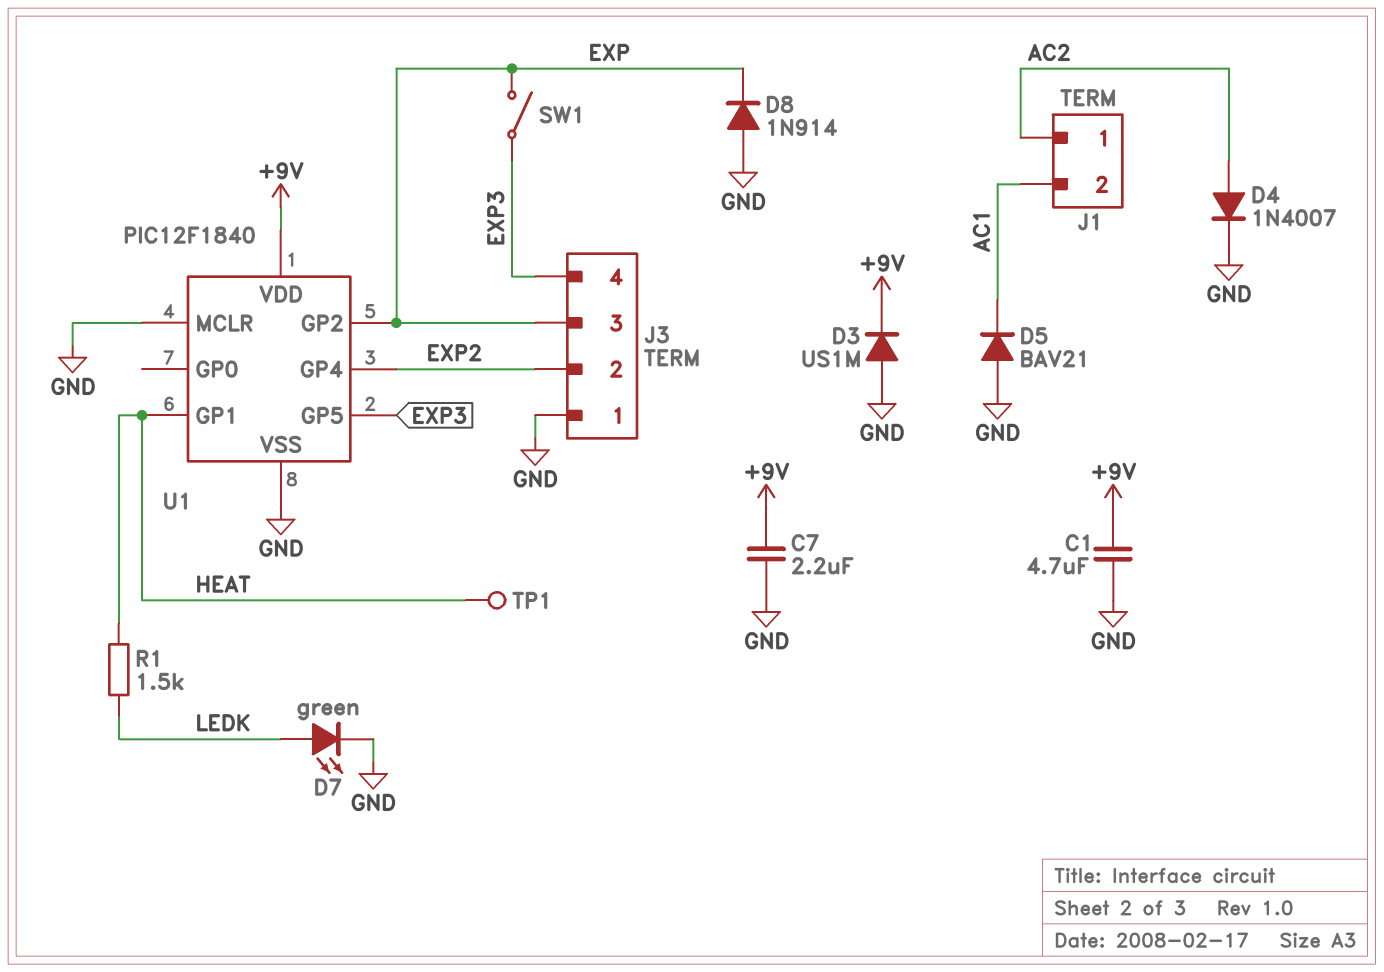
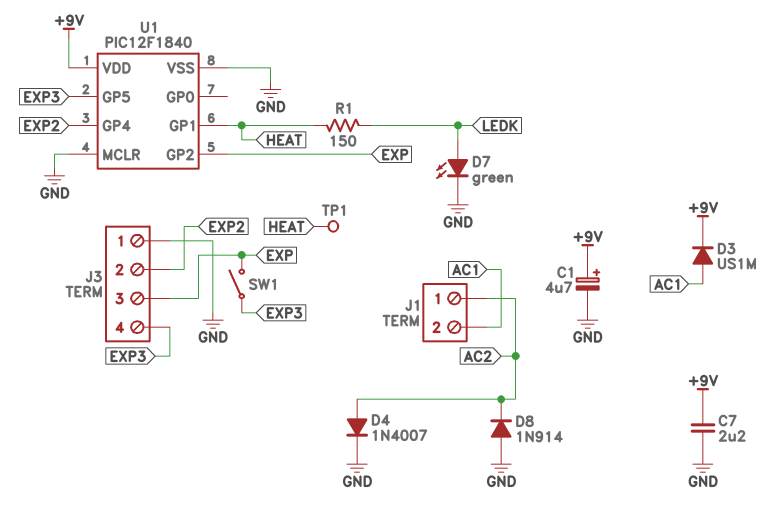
C1: 4.7uF (+9V, GND) -> 4.7uF (plus +9V, minus GND)
D3: diode US1M (A GND, K +9V) -> diode US1M (A AC1, K +9V)
D5: diode BAV21 (A GND, K AC1) -> none
D8: diode 1N914 (A GND, K EXP) -> diode 1N914 (A GND, K AC2)
R1: 1.5k (HEAT, LEDK) -> 150 (HEAT, LEDK)

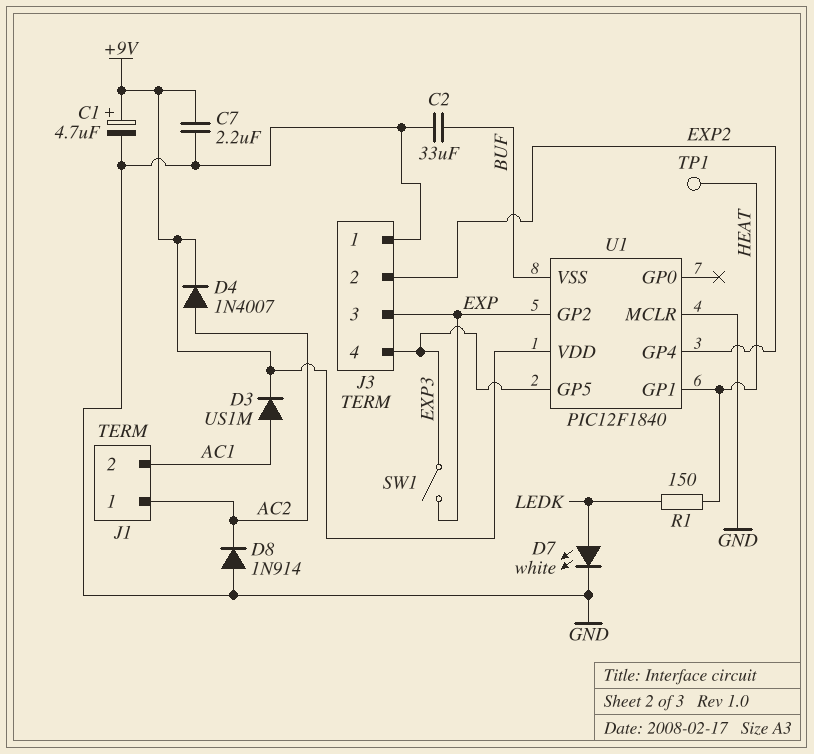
C2: none -> 33uF (BUF, GND)
D4: diode 1N4007 (A AC2, K GND) -> diode 1N4007 (A AC2, K +9V)
D7: LED green (A LEDK, K GND) -> LED white (A LEDK, K GND)
U1 pin VSS: GND -> BUF

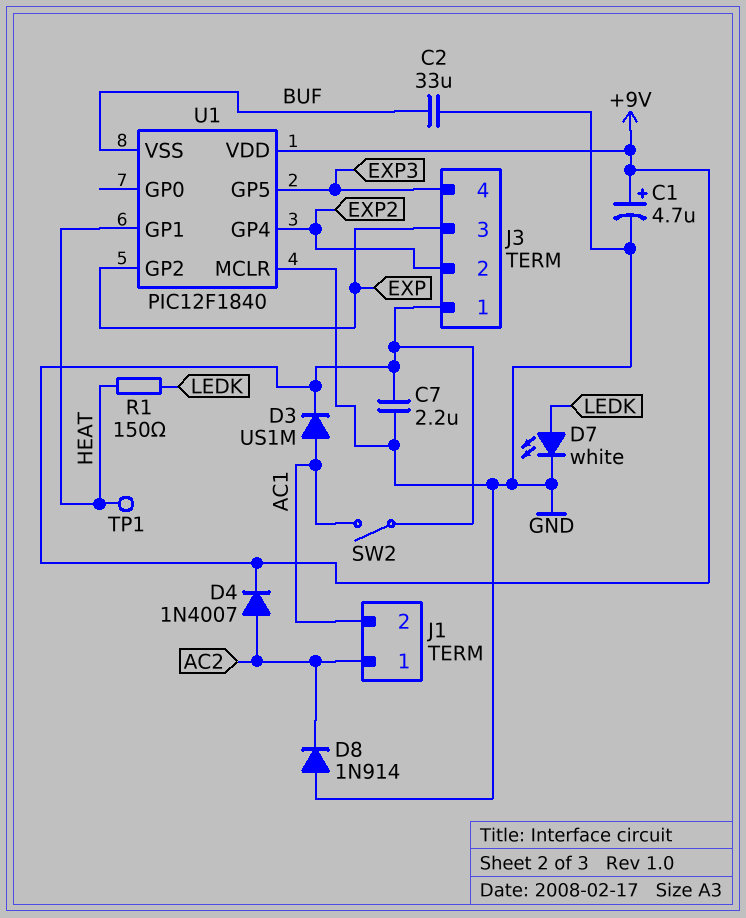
J3 pin 1: GND -> +9V
SW1: switch (EXP, EXP3) -> none
SW2: none -> switch (+9V, AC1)

